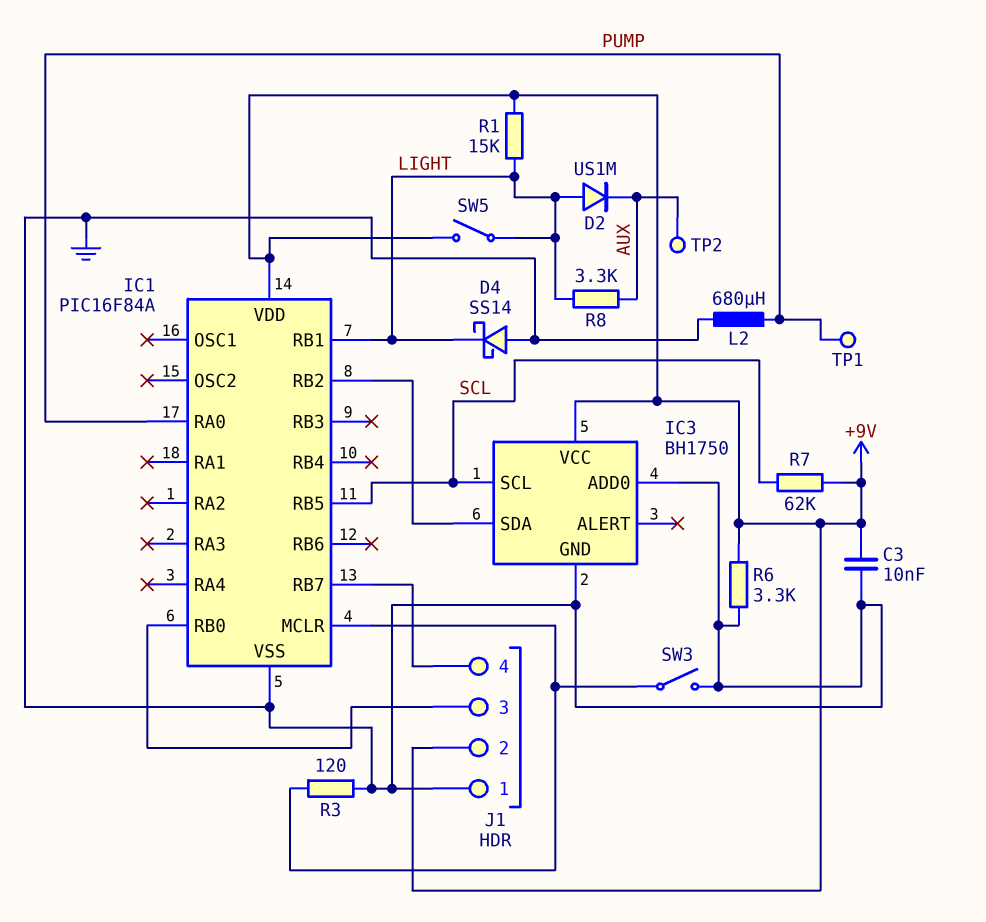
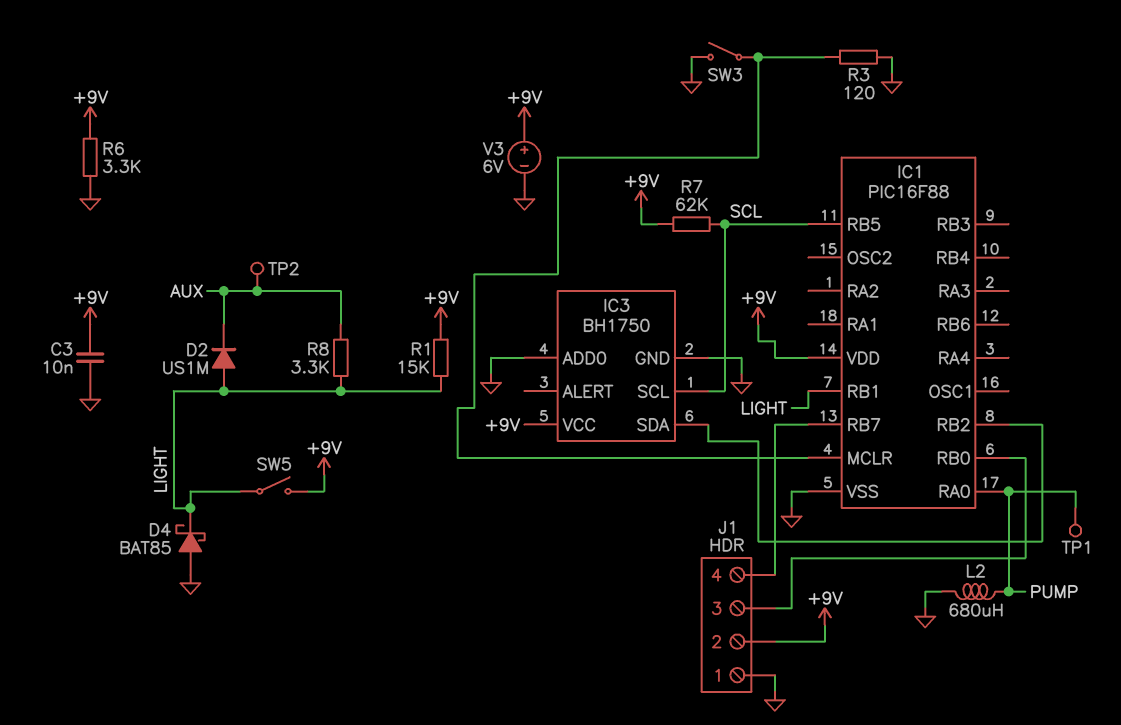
D4: schottky SS14 (A GND, K LIGHT) -> schottky BAT85 (A GND, K LIGHT)
IC1: PIC16F84A -> PIC16F88
V3: none -> 6V (plus +9V, minus GND)

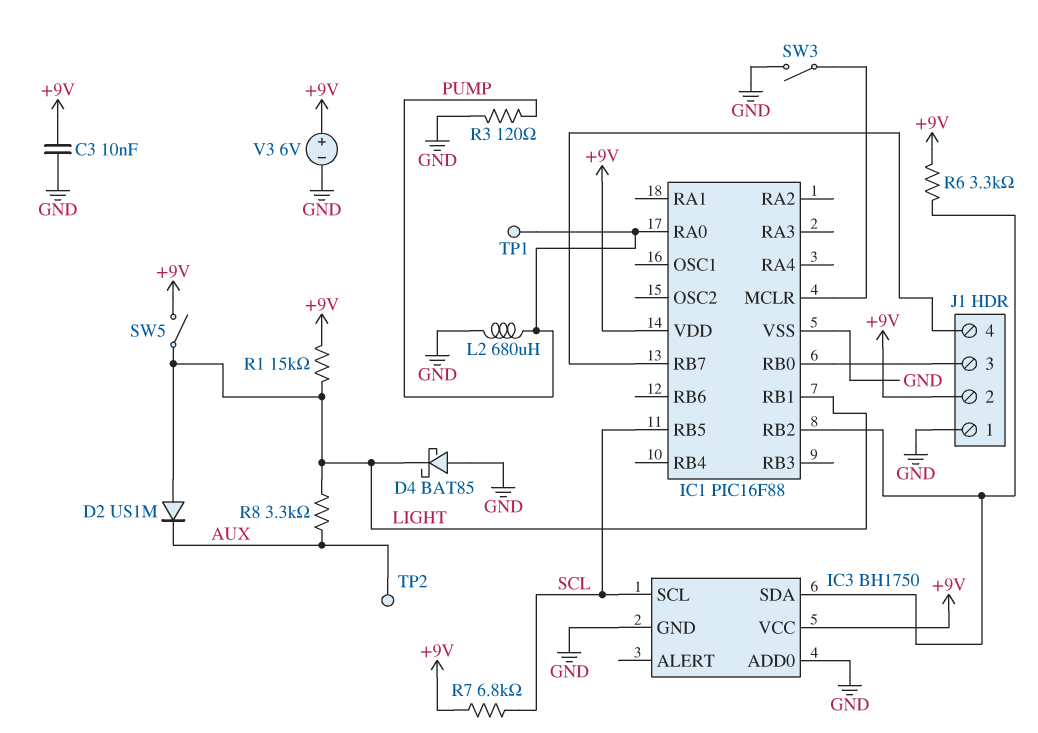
R3: 120 (GND, IC1/MCLR) -> 120 (GND, PUMP)
R6: 3.3k (+9V, GND) -> 3.3k (+9V, IC1/RB2)
R7: 62k (+9V, SCL) -> 6.8k (+9V, SCL)

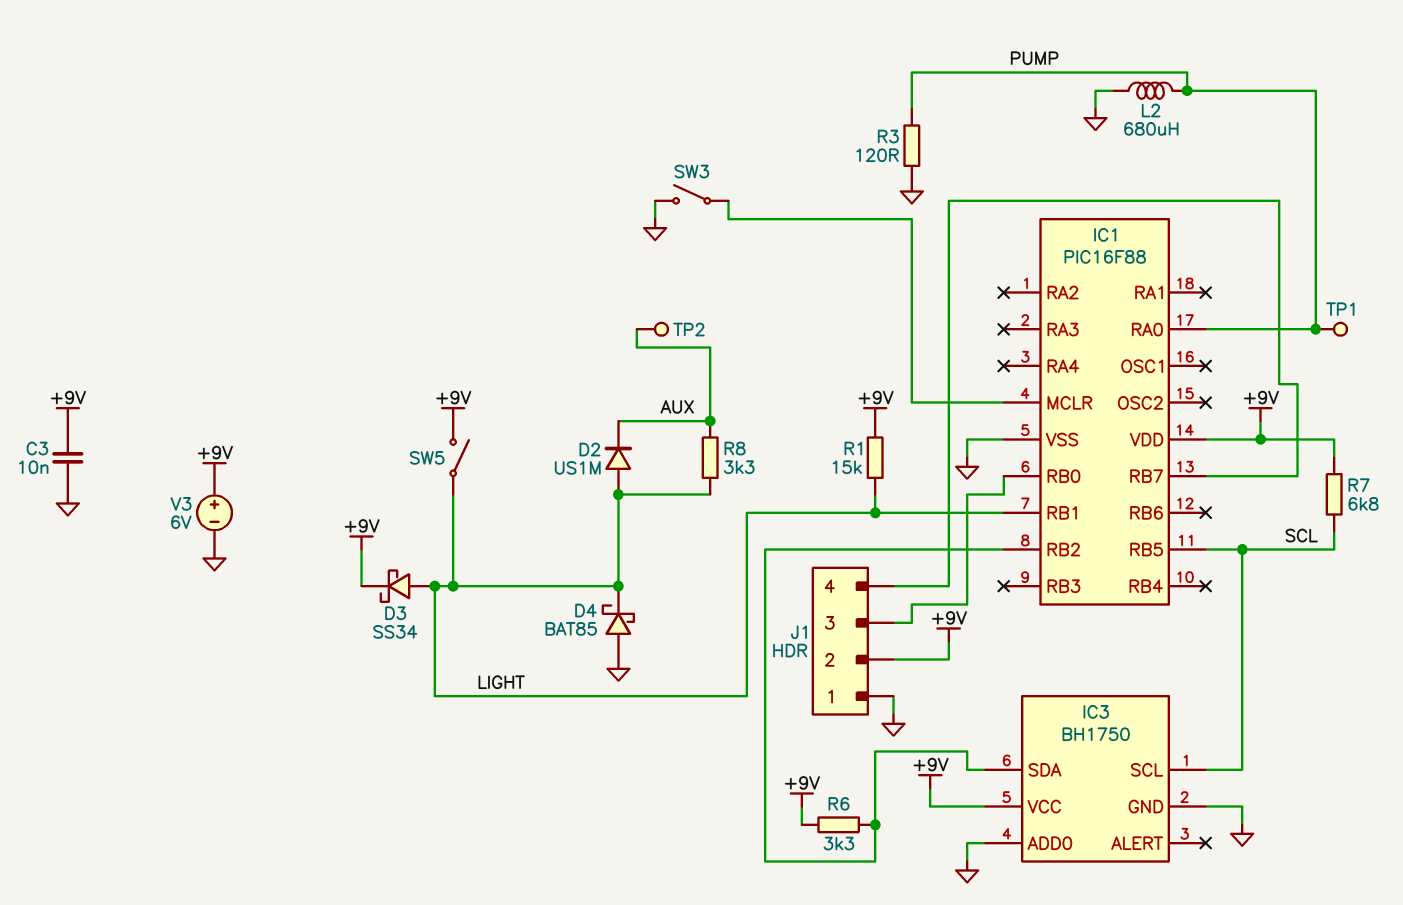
D3: none -> schottky SS34 (A LIGHT, K +9V)

